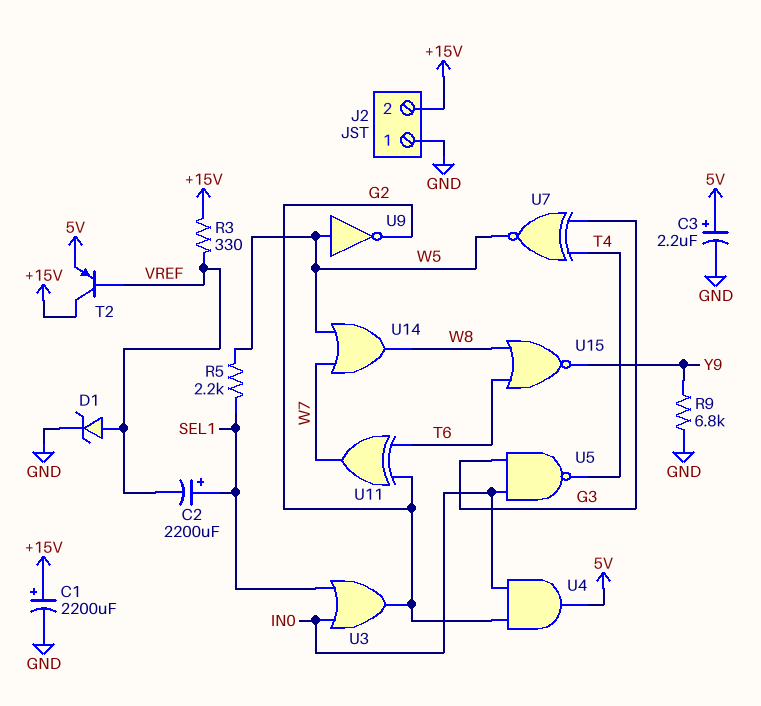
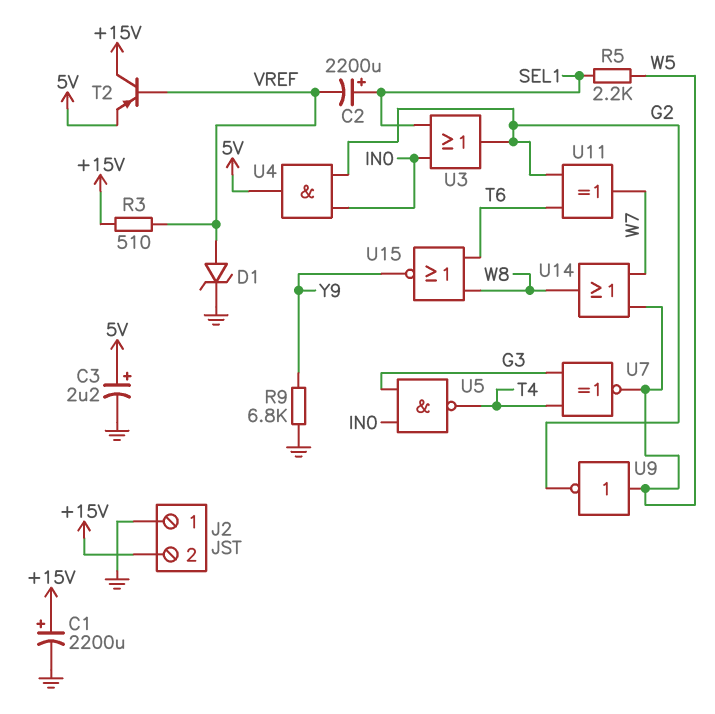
R3: 330 (+15V, VREF) -> 510 (+15V, VREF)

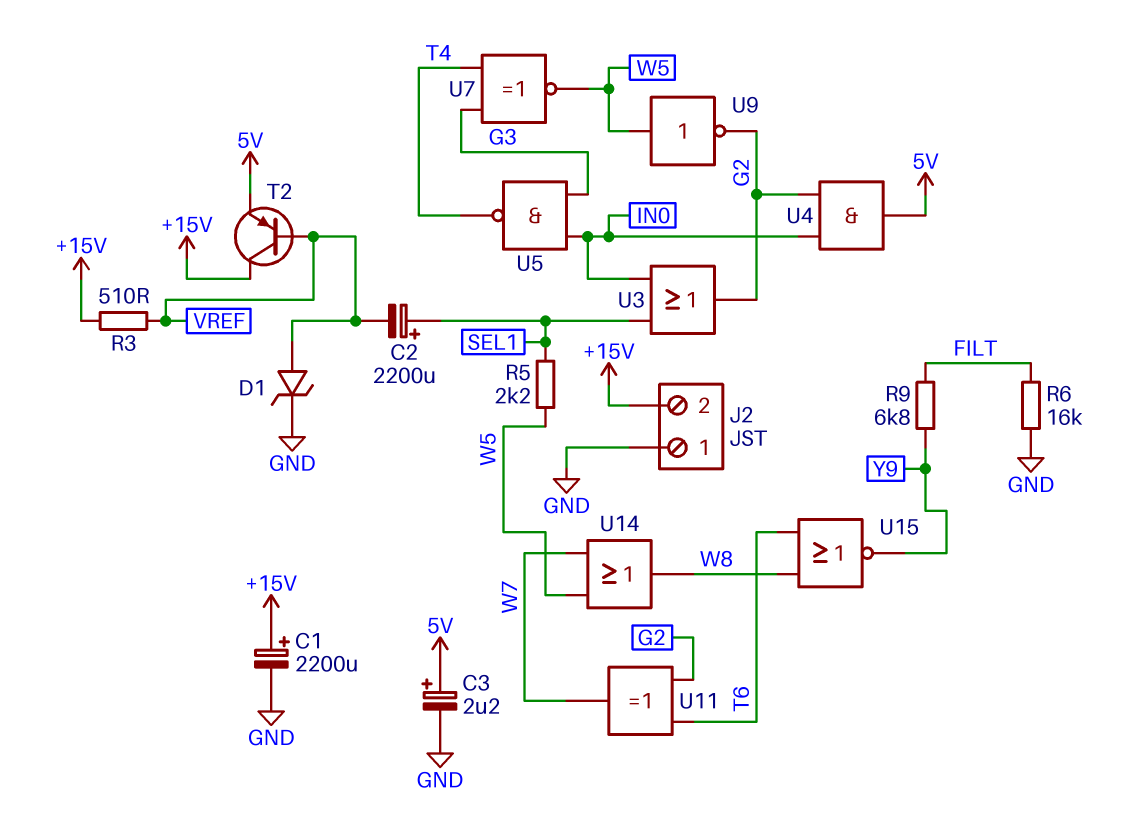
R6: none -> 16k (FILT, GND)
R9: 6.8k (GND, Y9) -> 6.8k (FILT, Y9)

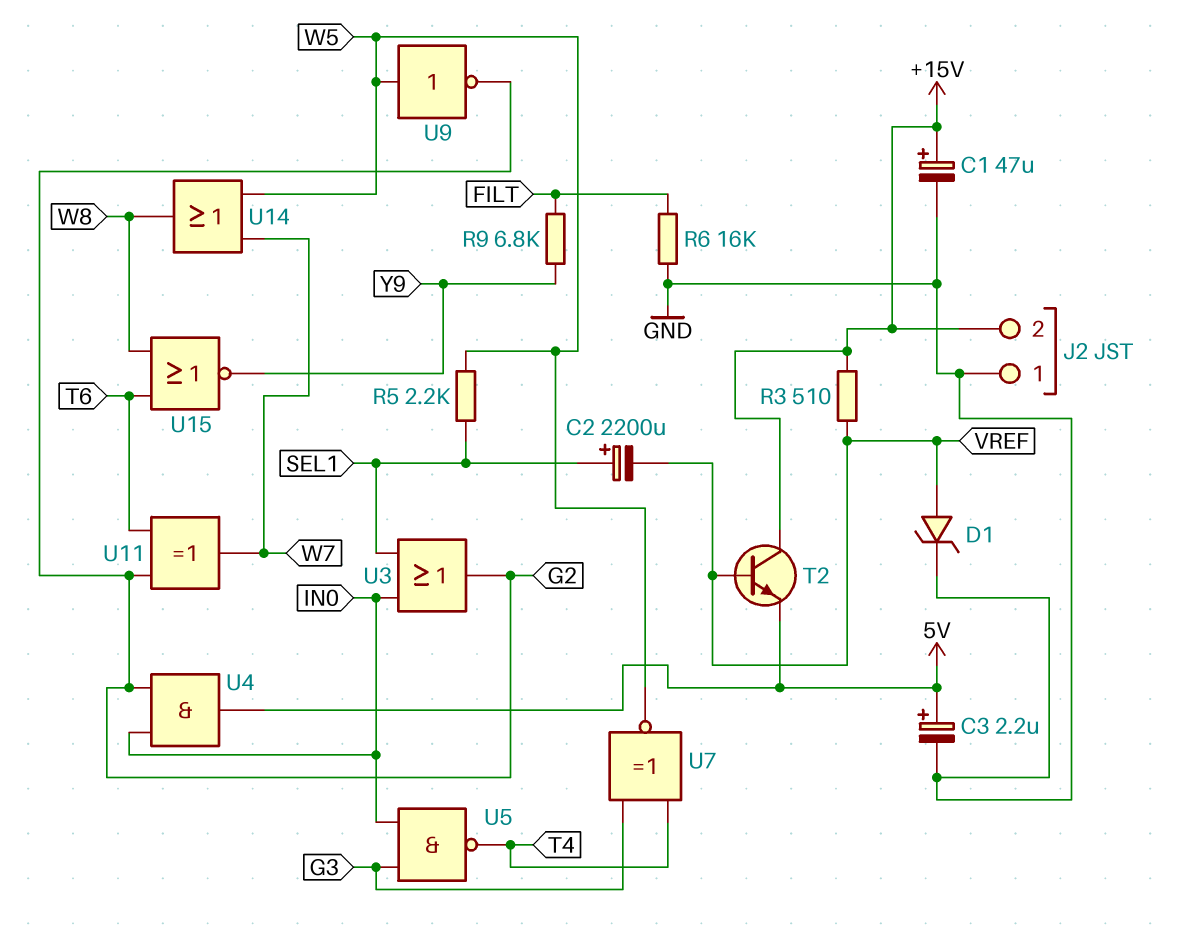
C1: 2200uF (plus +15V, minus GND) -> 47uF (plus +15V, minus GND)
T2: PNP (B VREF, C +15V, E 5V) -> NPN (B VREF, C +15V, E 5V)

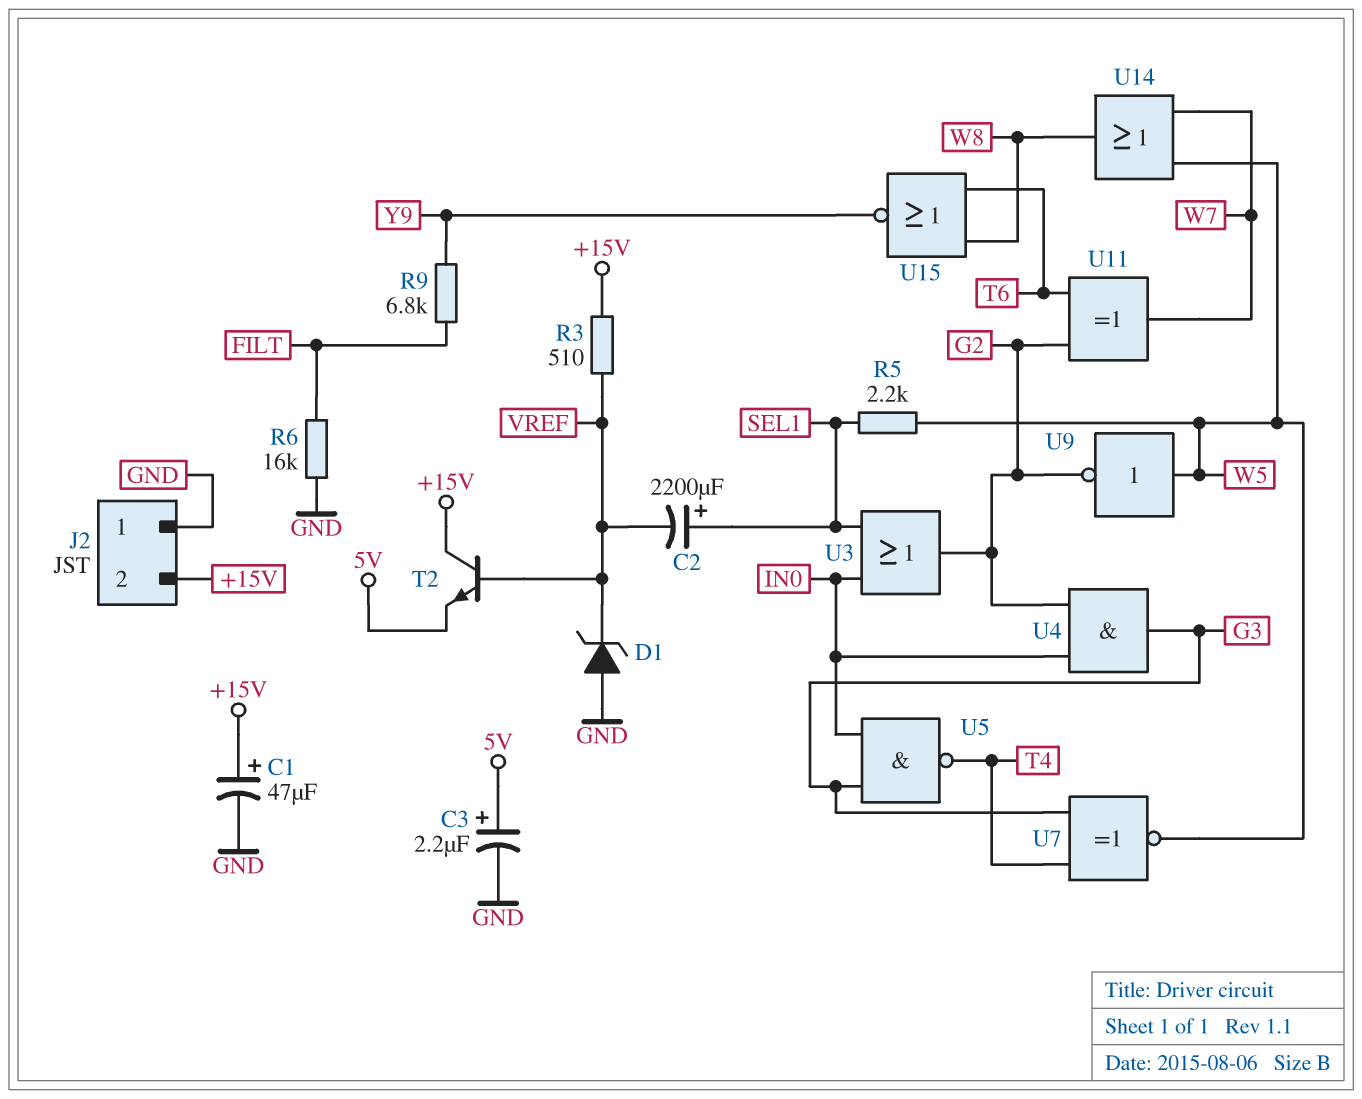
D1: zener (A VREF, K GND) -> zener (A GND, K VREF)
U4: AND (in G2, in IN0, out 5V) -> AND (in G2, in IN0, out G3)

